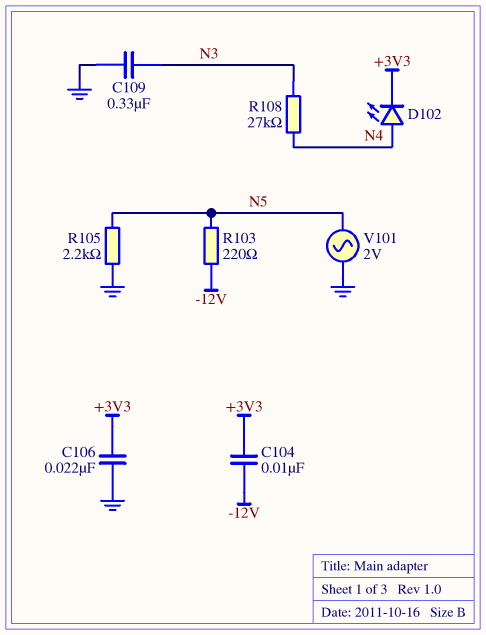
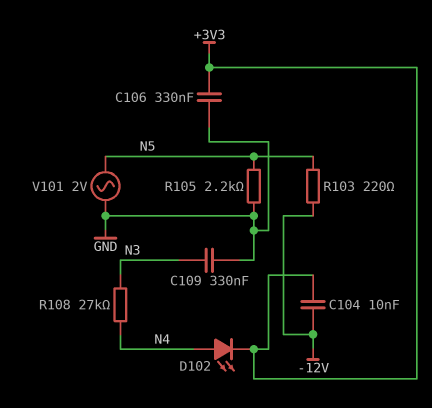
C106: 22nF (+3V3, GND) -> 330nF (+3V3, GND)

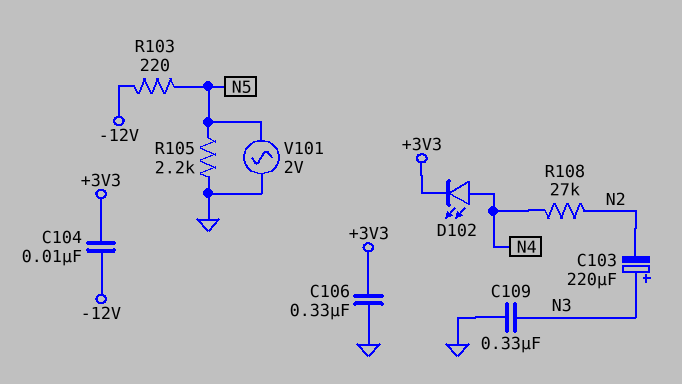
C103: none -> 220uF (plus N3, minus N2)
R108: 27k (N3, N4) -> 27k (N2, N4)

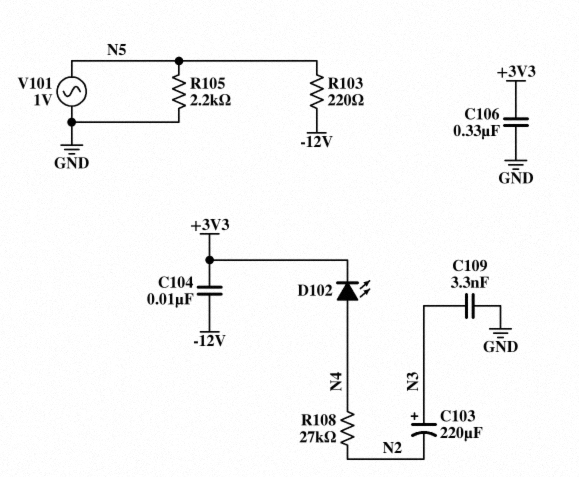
C109: 330nF (GND, N3) -> 3.3nF (GND, N3)
V101: AC 2V (GND, N5) -> AC 1V (GND, N5)

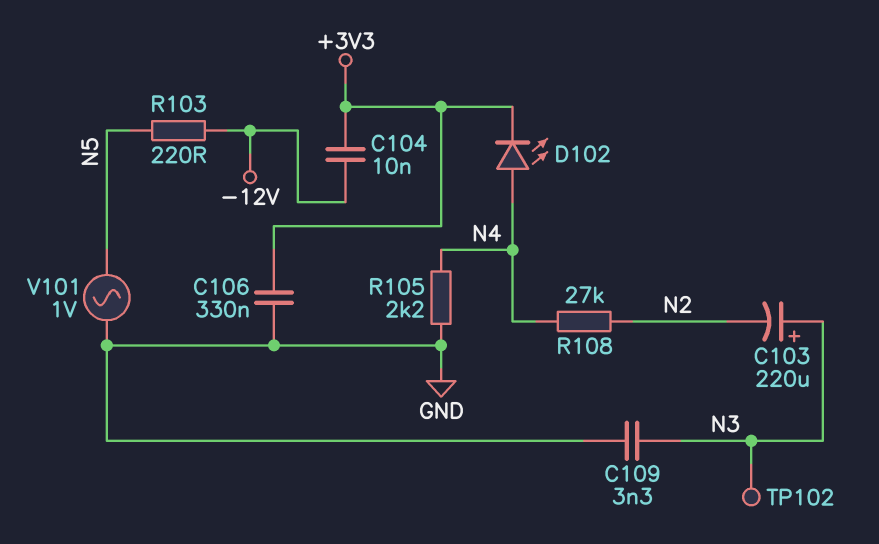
R105: 2.2k (GND, N5) -> 2.2k (GND, N4)
TP102: none -> test point (N3)

